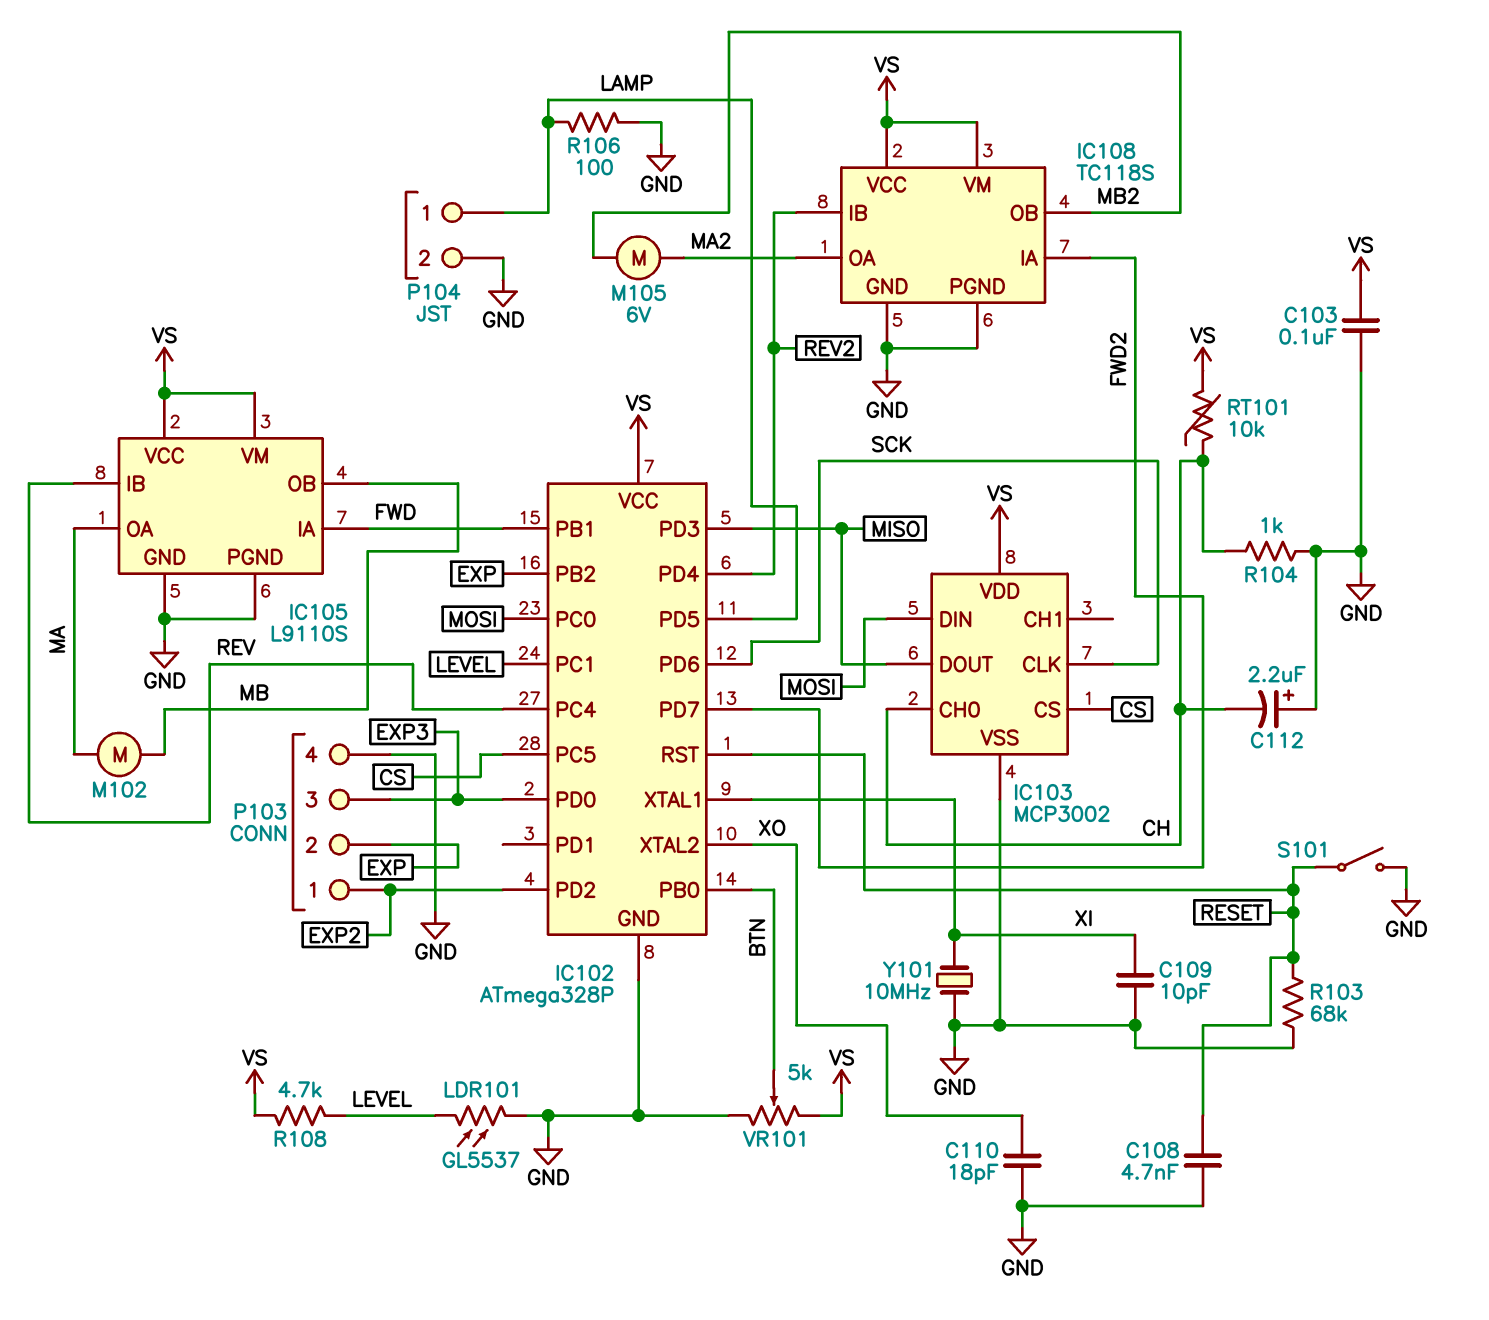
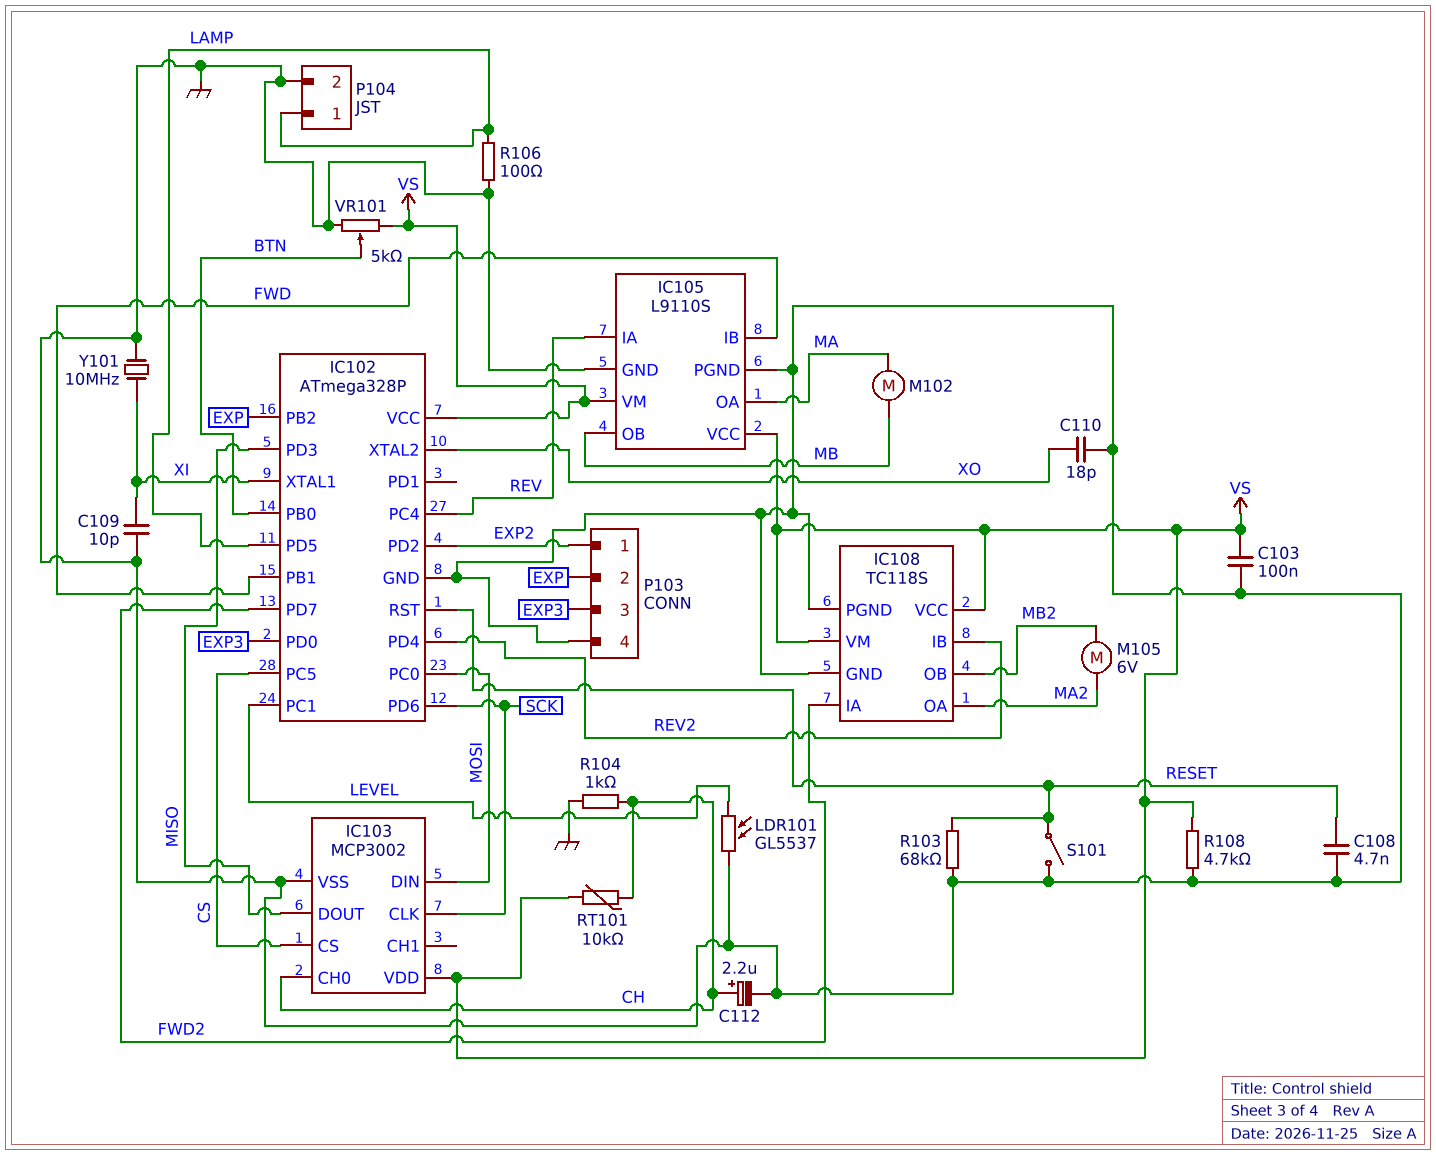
C112: 2.2uF (plus GND, minus CH) -> 2.2uF (plus CH, minus GND)
IC105 pin IA: FWD -> REV
IC105 pin IB: REV -> FWD
R108: 4.7k (LEVEL, VS) -> 4.7k (GND, VS)

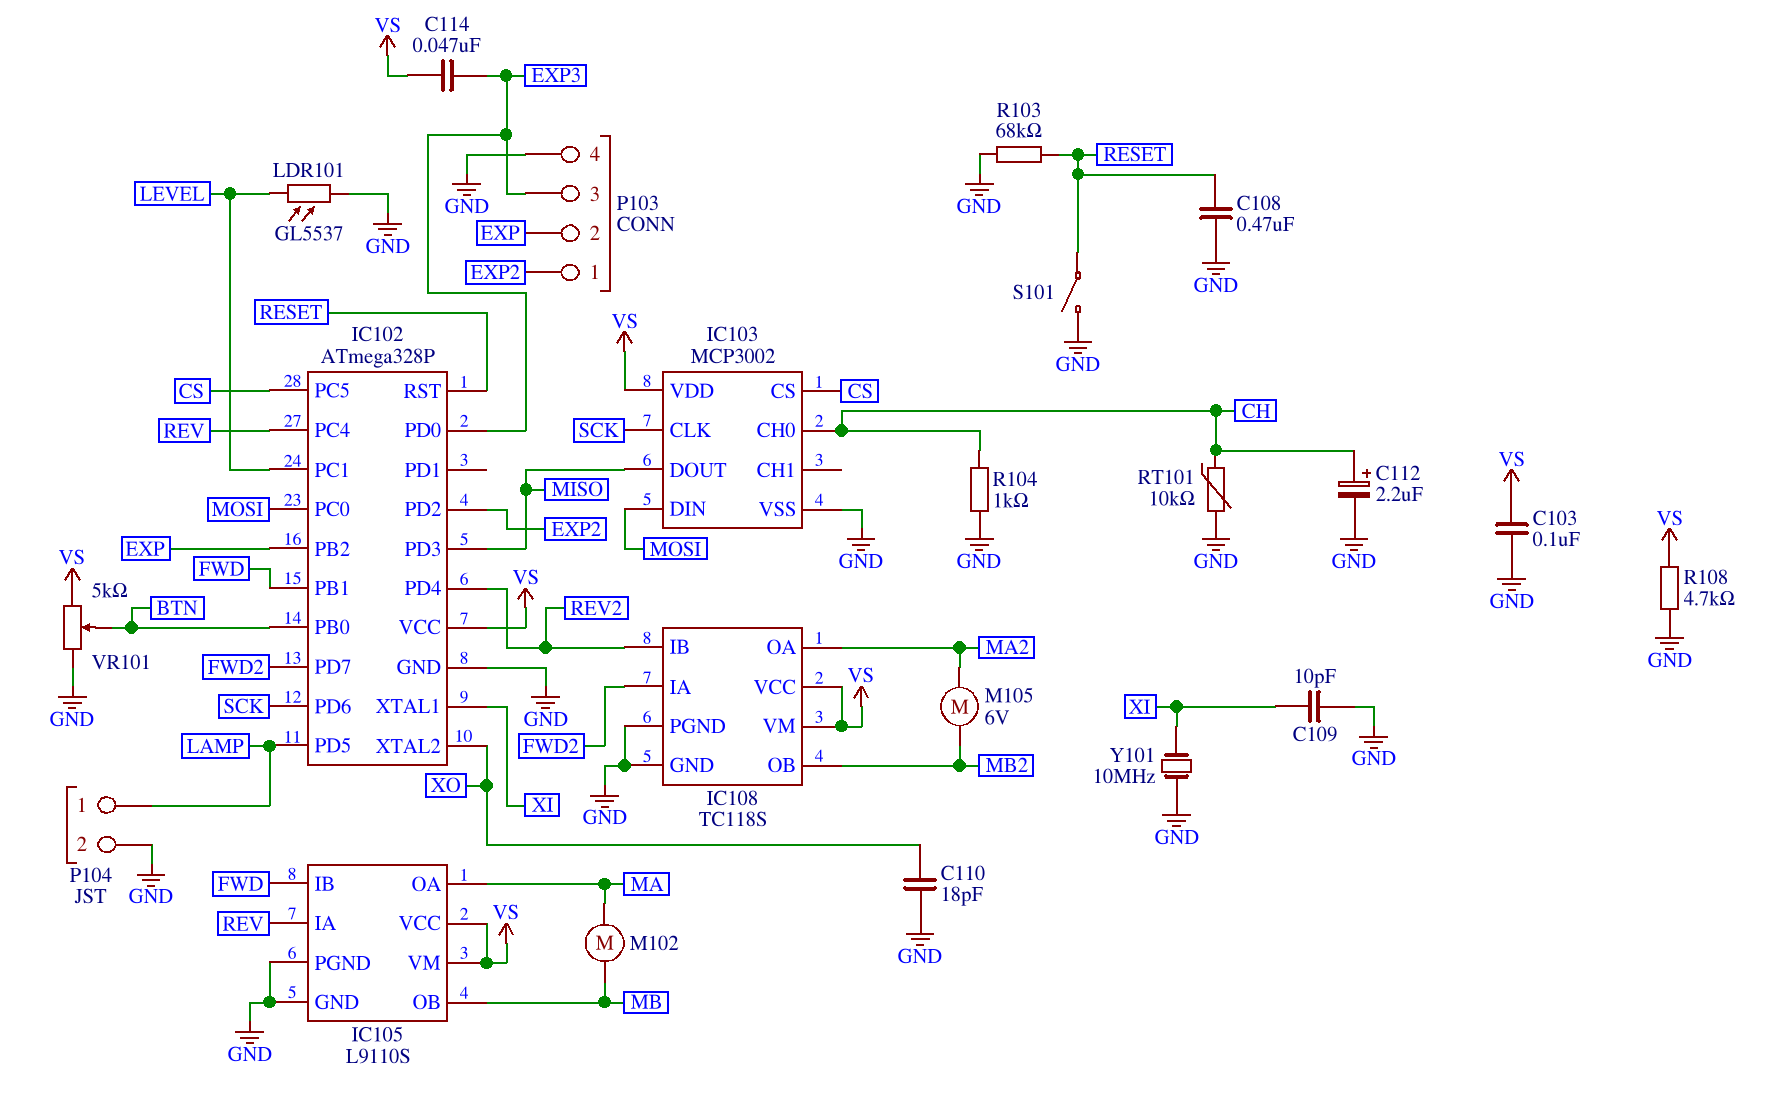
C108: 4.7nF (GND, RESET) -> 470nF (GND, RESET)
C114: none -> 47nF (EXP3, VS)
R106: 100 (GND, LAMP) -> none
RT101: 10k (CH, VS) -> 10k (CH, GND)

